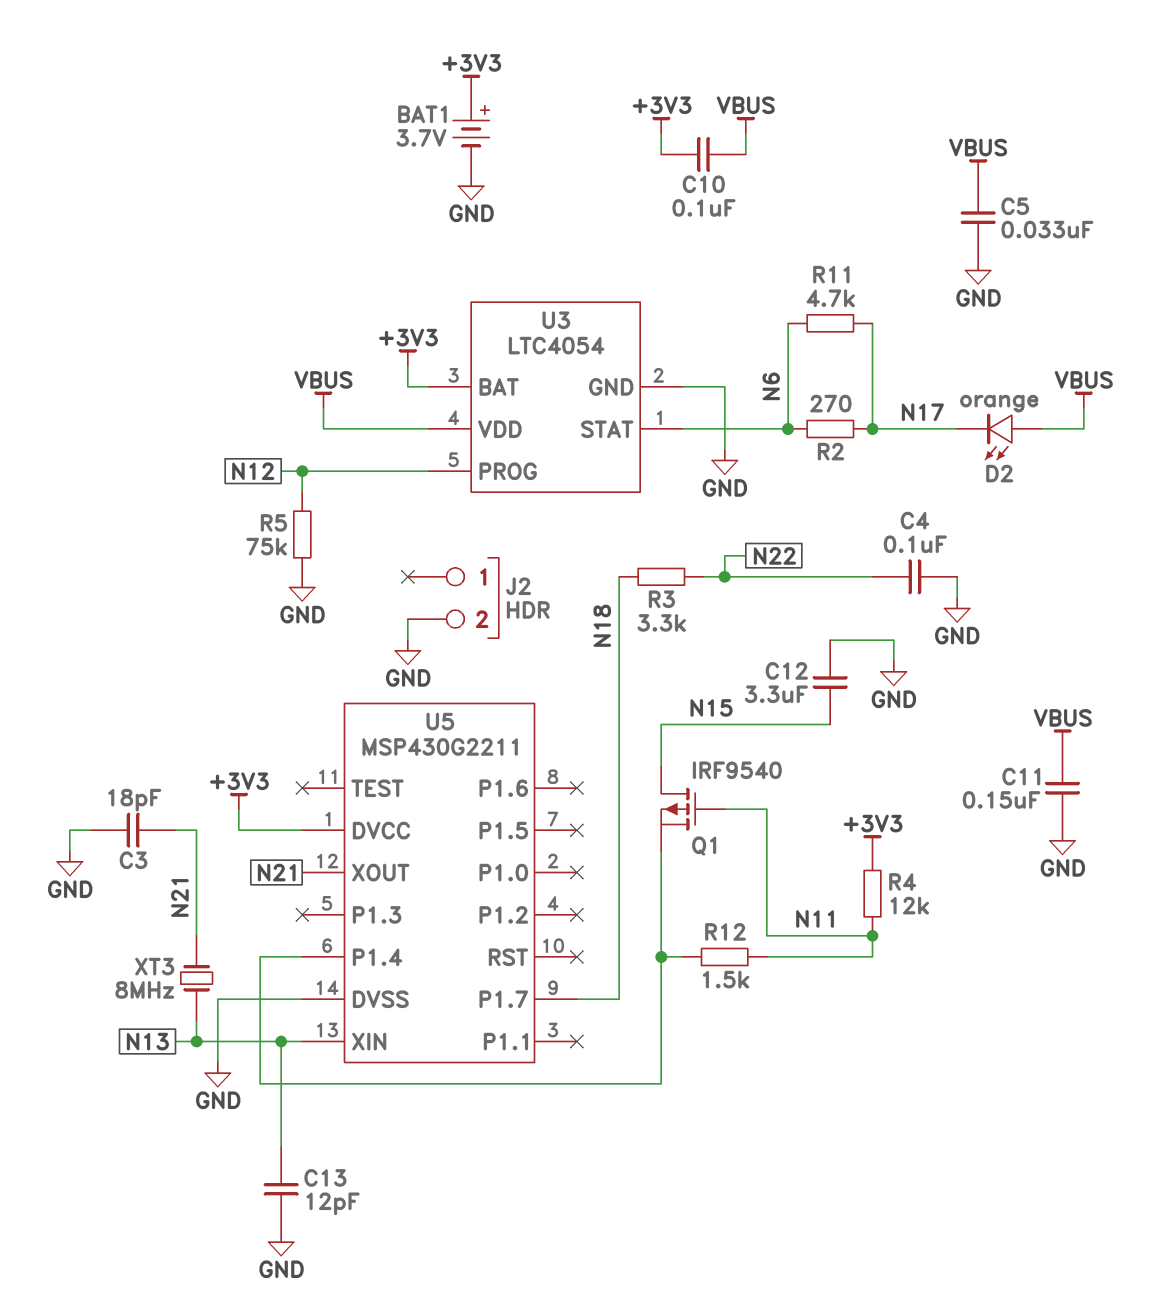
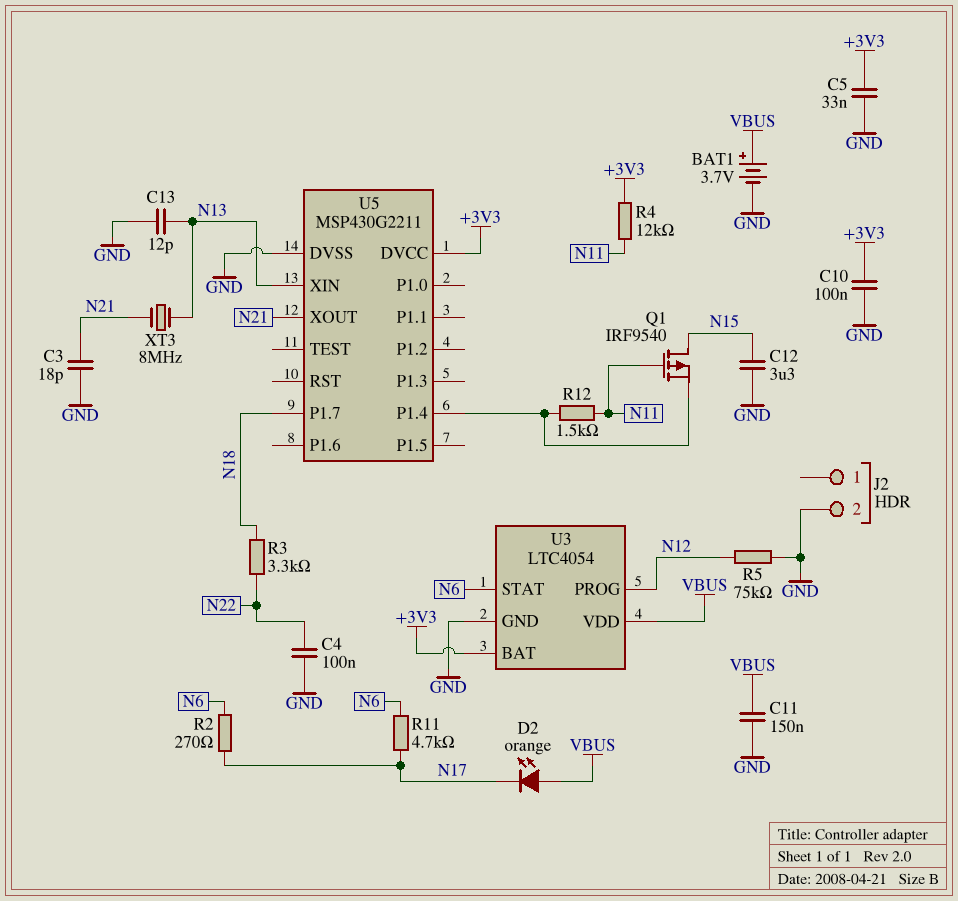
BAT1: 3.7V (plus +3V3, minus GND) -> 3.7V (plus VBUS, minus GND)
C5: 33nF (GND, VBUS) -> 33nF (+3V3, GND)
C10: 100nF (+3V3, VBUS) -> 100nF (+3V3, GND)

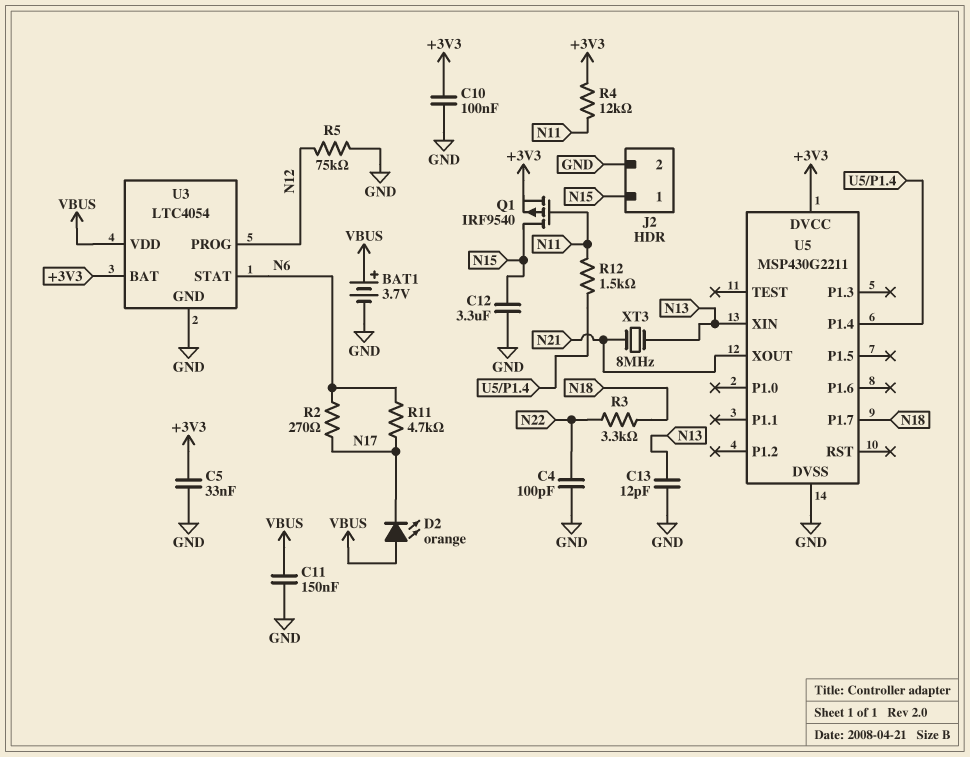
C3: 18pF (GND, N21) -> none
C4: 100nF (GND, N22) -> 100pF (GND, N22)
J2 pin 1: none -> N15
Q1: PMOS IRF9540 (G N11, D N15, S U5/P1.4) -> PMOS IRF9540 (G N11, D N15, S +3V3)

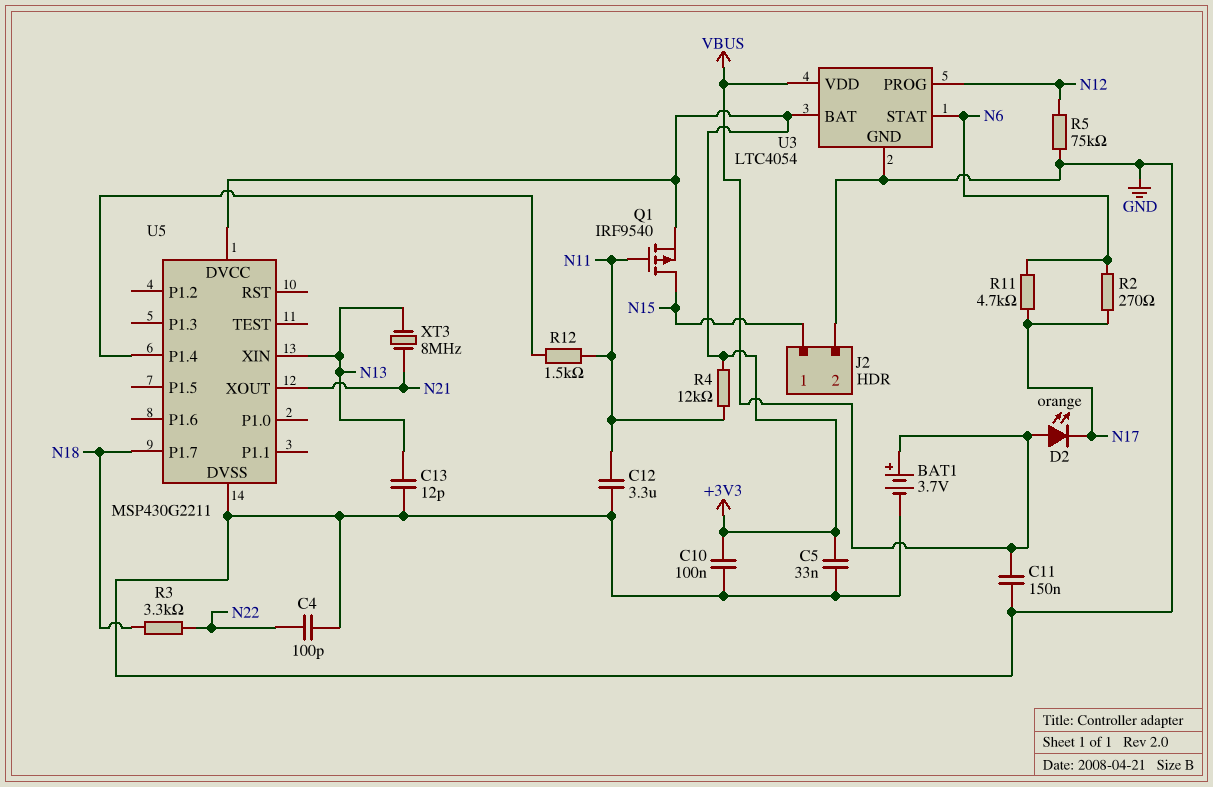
C12: 3.3uF (GND, N15) -> 3.3uF (GND, N11)

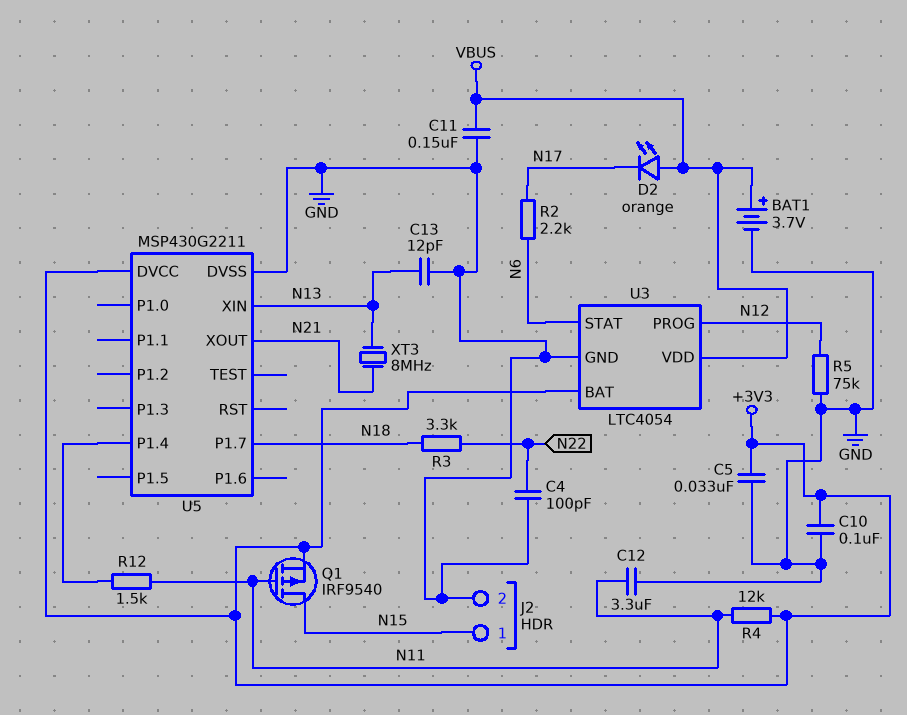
R2: 270 (N6, N17) -> 2.2k (N6, N17)
R11: 4.7k (N6, N17) -> none

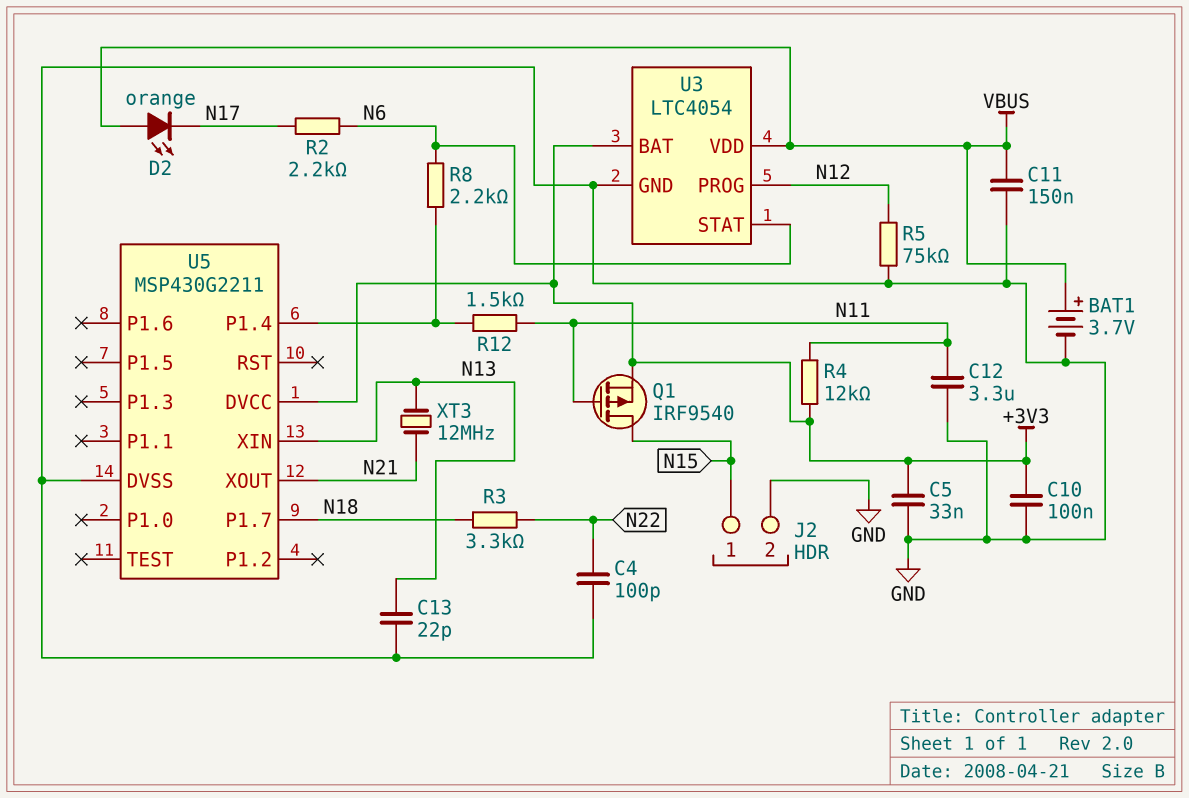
C13: 12pF (GND, N13) -> 22pF (GND, N13)
R8: none -> 2.2k (N6, U5/P1.4)
XT3: 8MHz (N13, N21) -> 12MHz (N13, N21)

